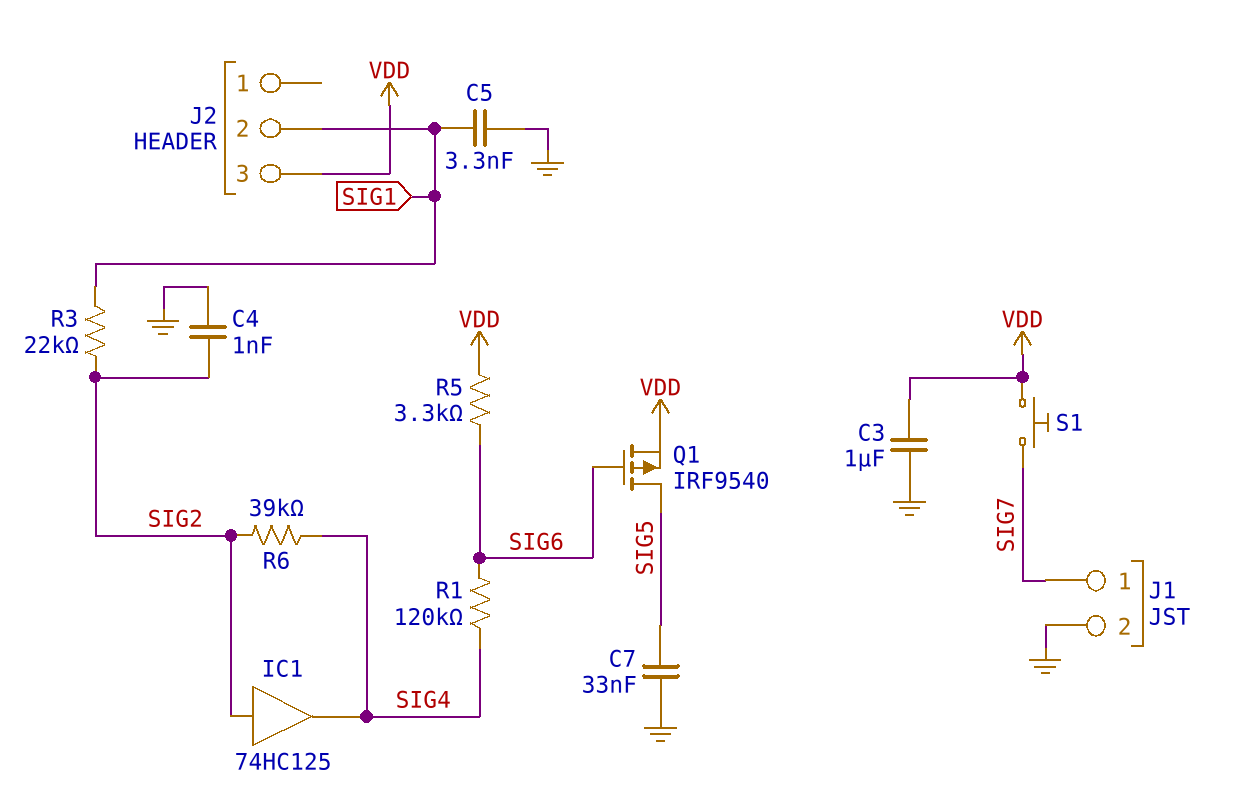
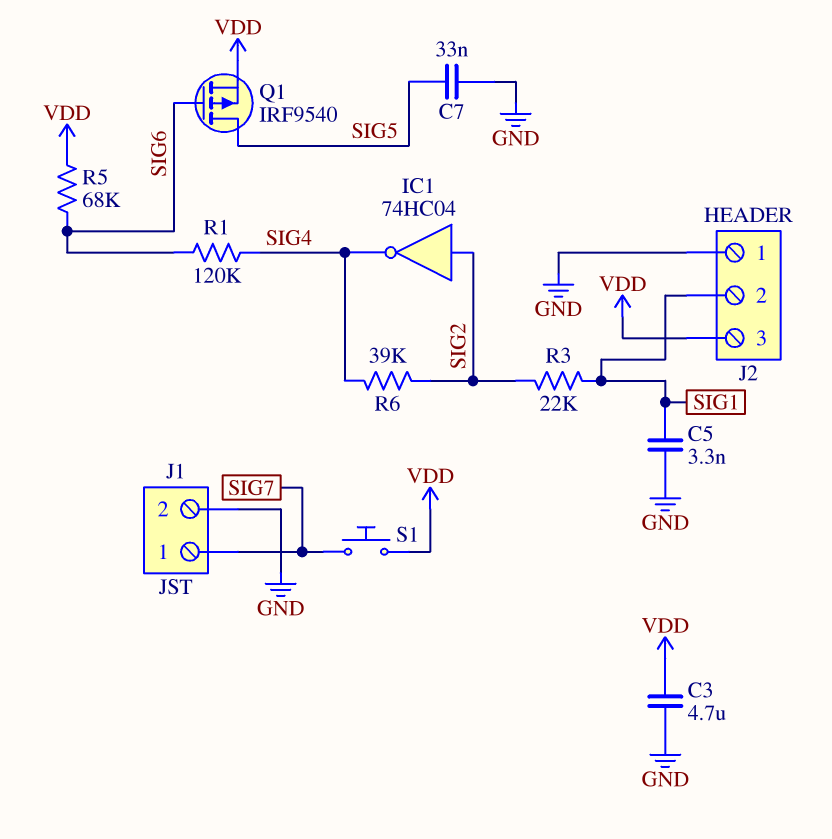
C3: 1uF (GND, VDD) -> 4.7uF (GND, VDD)
C4: 1nF (GND, SIG2) -> none
IC1: buffer 74HC125 (in SIG2, out SIG4) -> NOT 74HC04 (in SIG2, out SIG4)
J2 pin 1: none -> GND
R5: 3.3k (SIG6, VDD) -> 68k (SIG6, VDD)

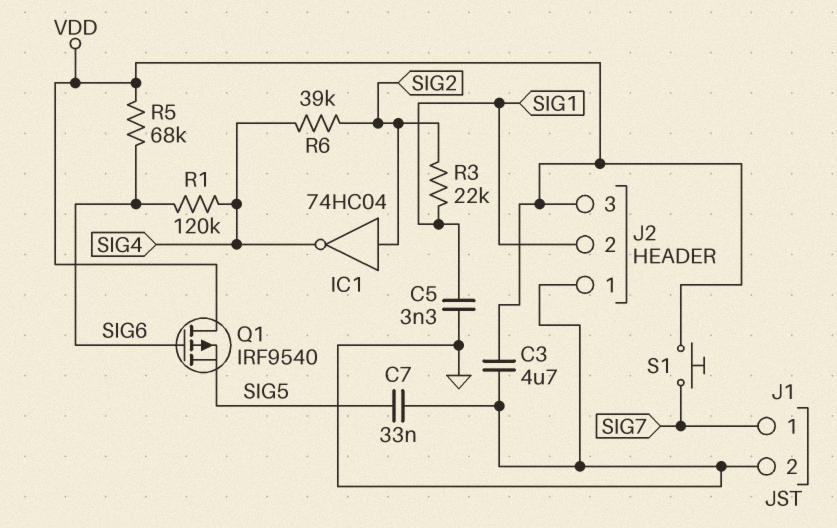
Q1: PMOS IRF9540 (G SIG6, D SIG5, S VDD) -> PMOS IRF9540 (G SIG6, D VDD, S SIG5)

